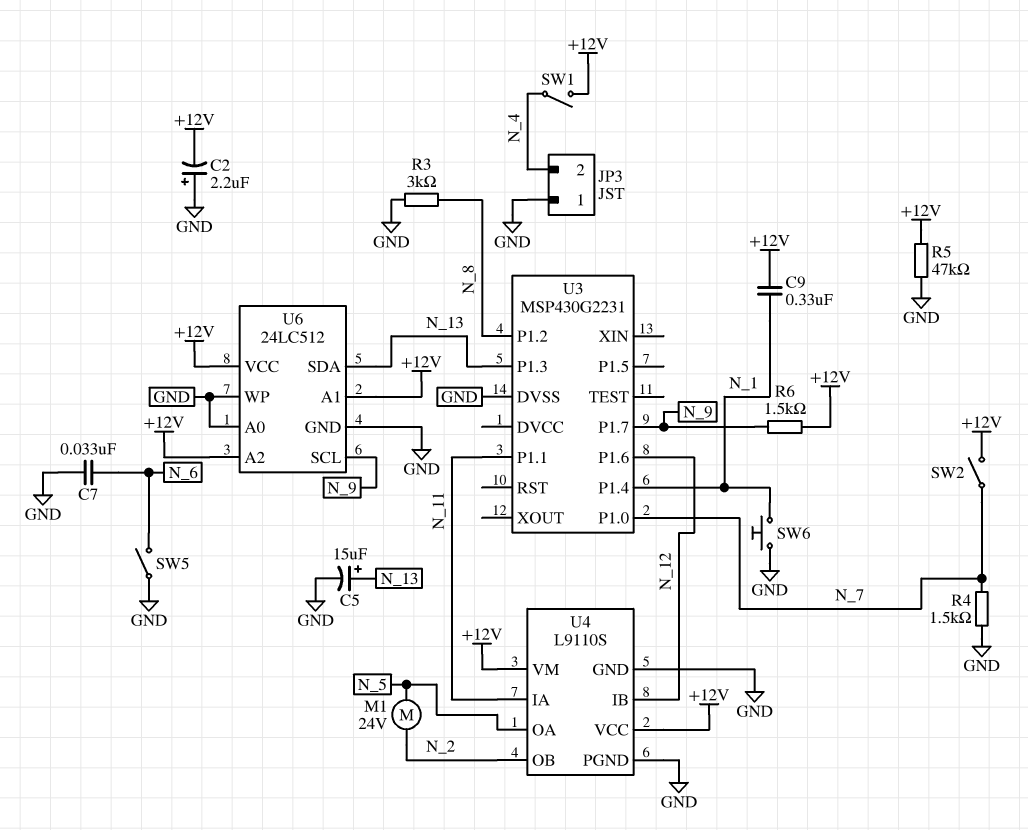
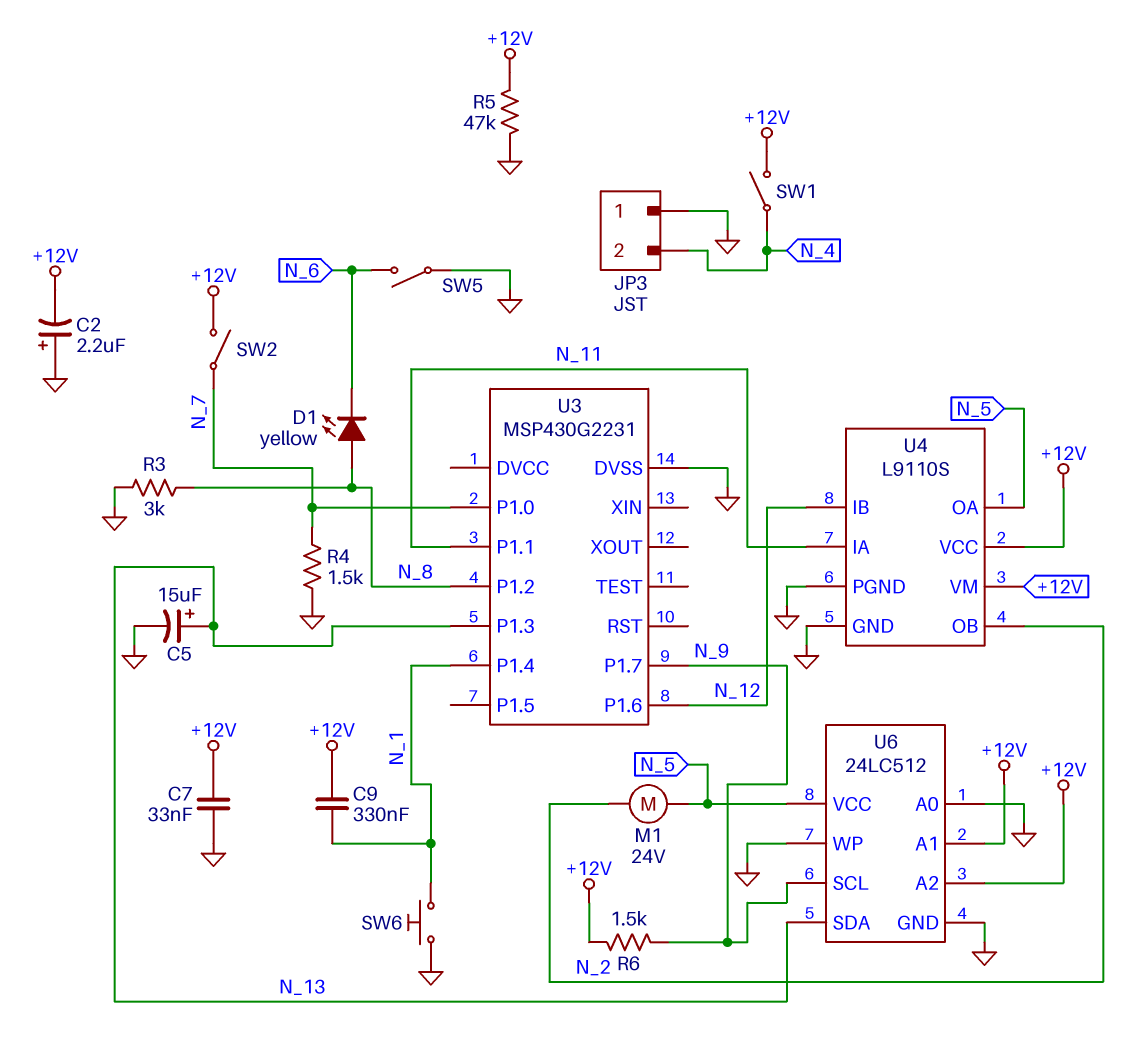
C7: 33nF (GND, N_6) -> 33nF (+12V, GND)
D1: none -> LED yellow (A N_8, K N_6)
U6 pin VCC: +12V -> N_5

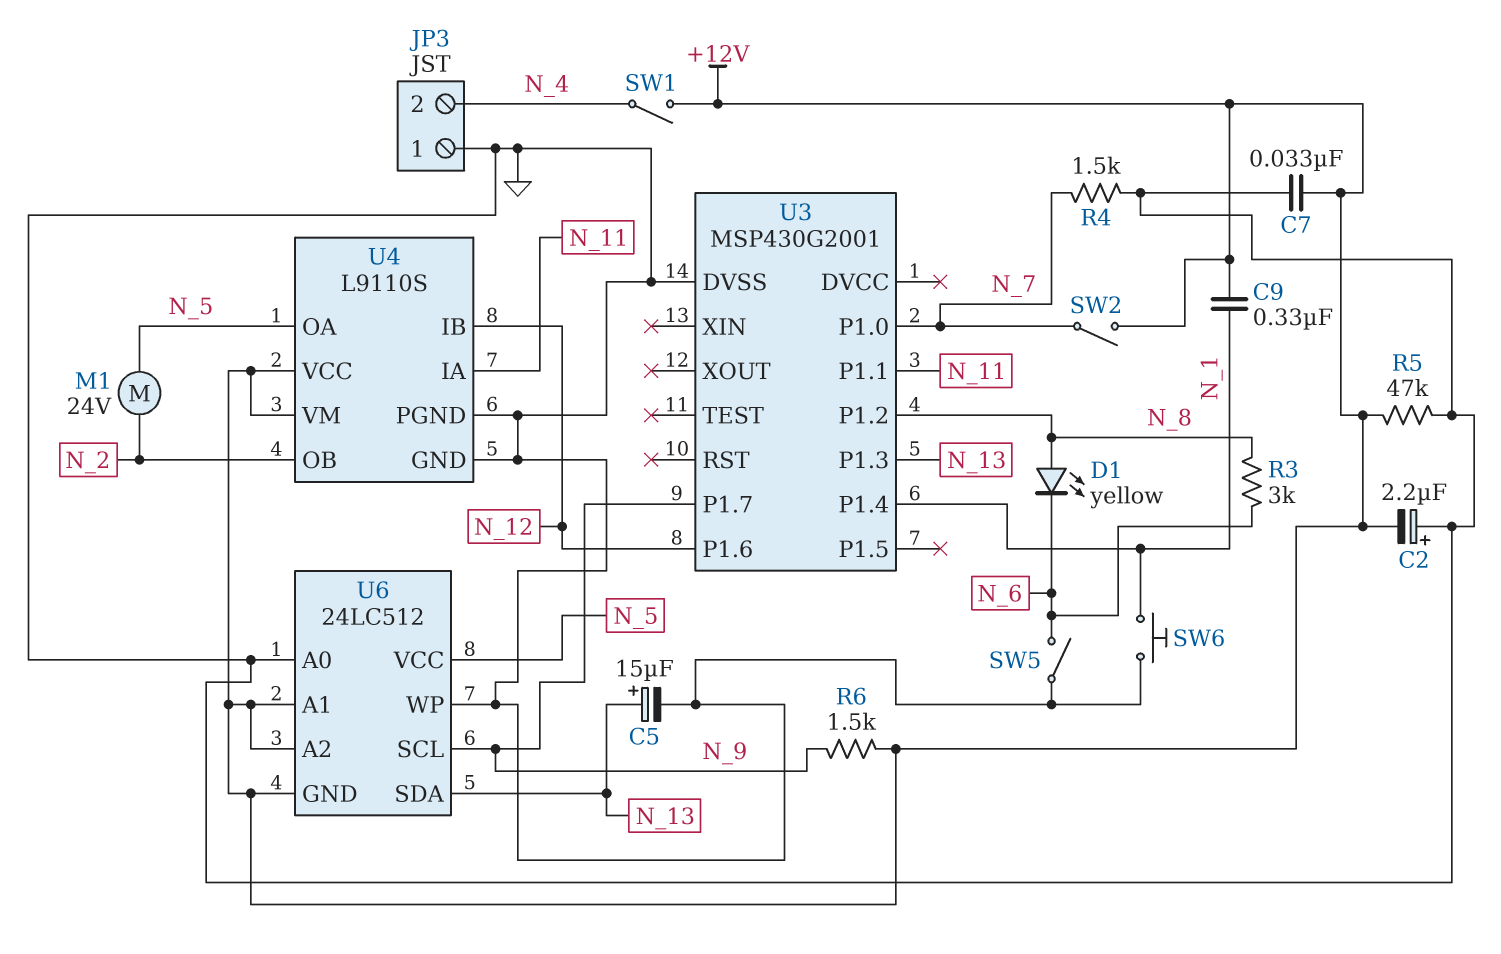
R3: 3k (GND, N_8) -> 3k (N_6, N_8)
U3: MSP430G2231 -> MSP430G2001
U6 pin GND: GND -> +12V

